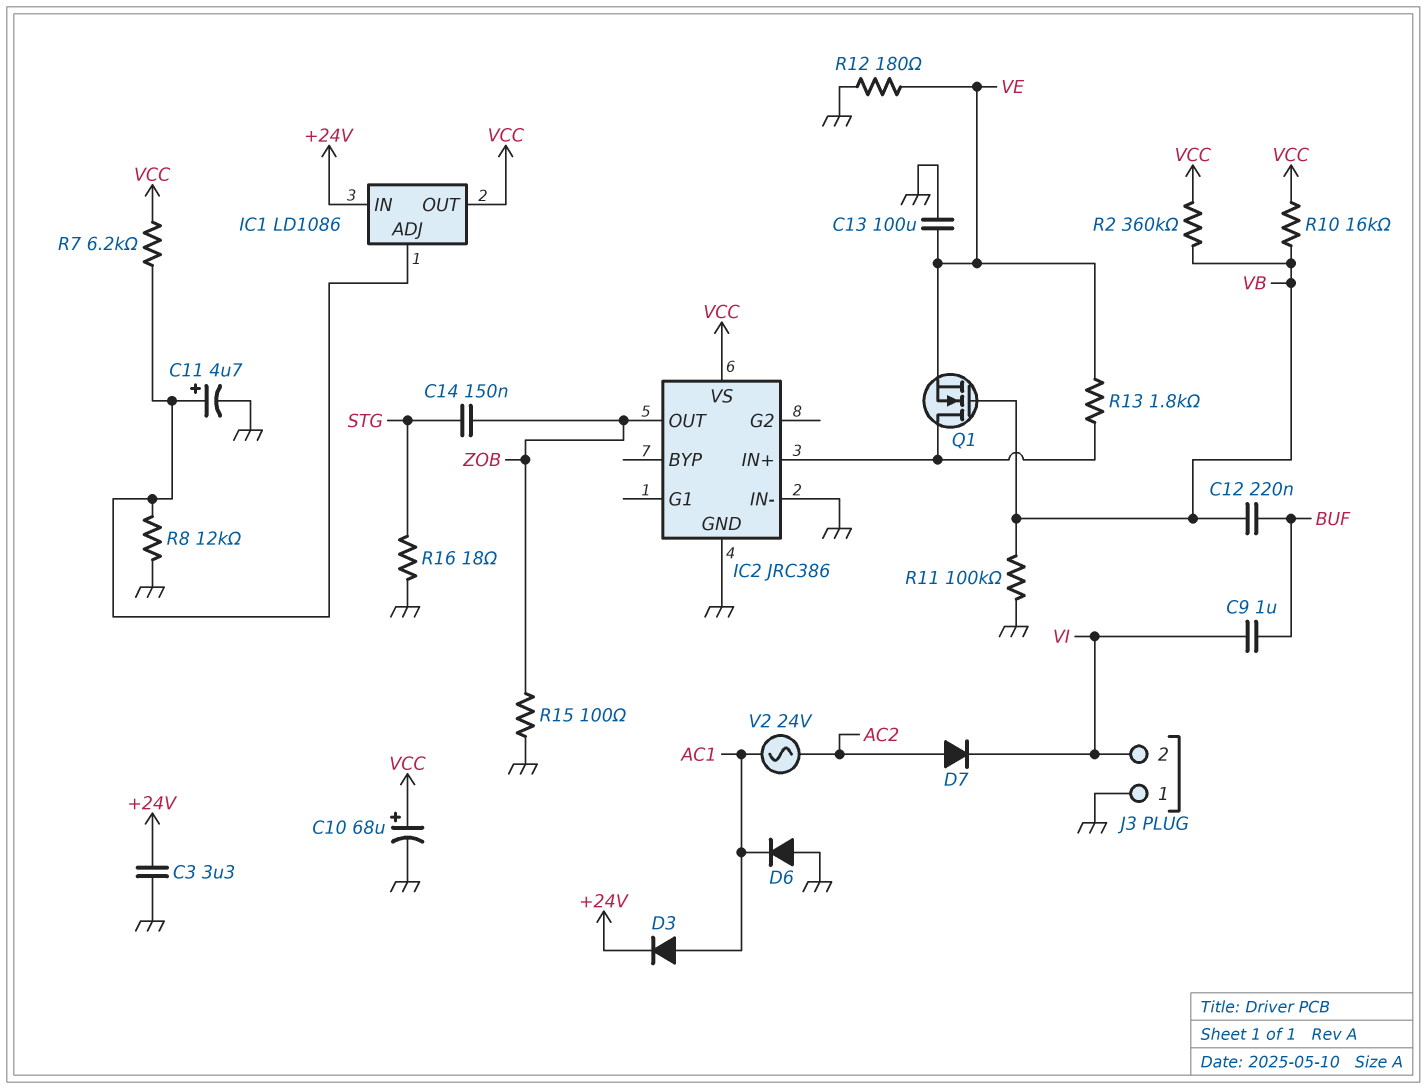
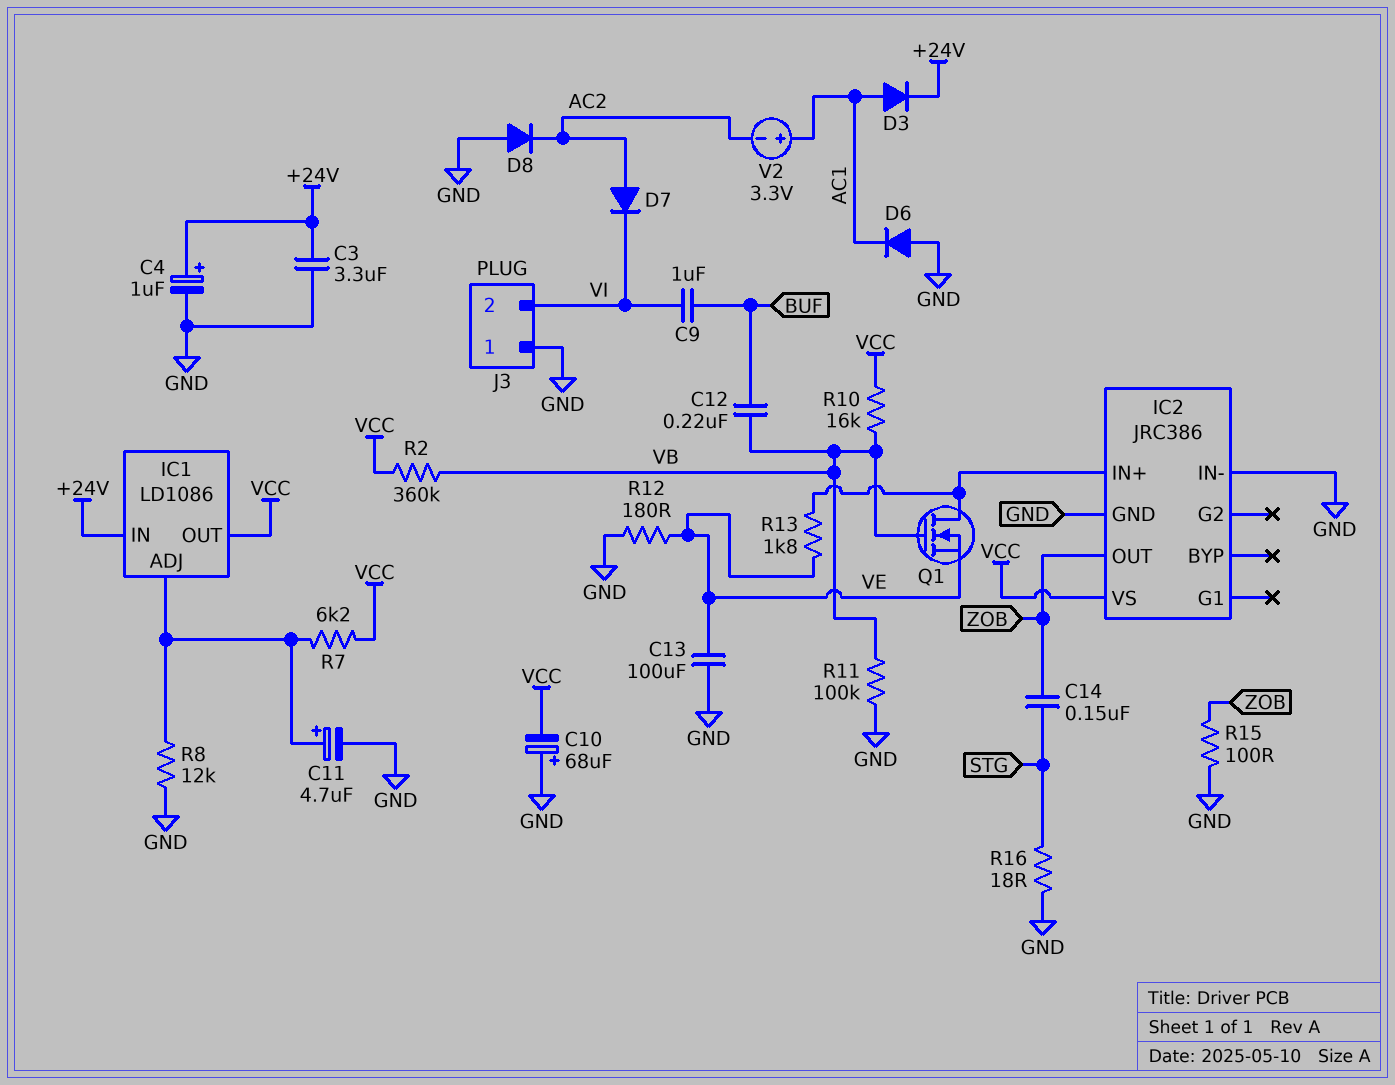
C4: none -> 1uF (plus +24V, minus GND)
C10: 68uF (plus VCC, minus GND) -> 68uF (plus GND, minus VCC)
D8: none -> diode (A GND, K AC2)
V2: AC 24V (AC1, AC2) -> 3.3V (plus AC1, minus AC2)

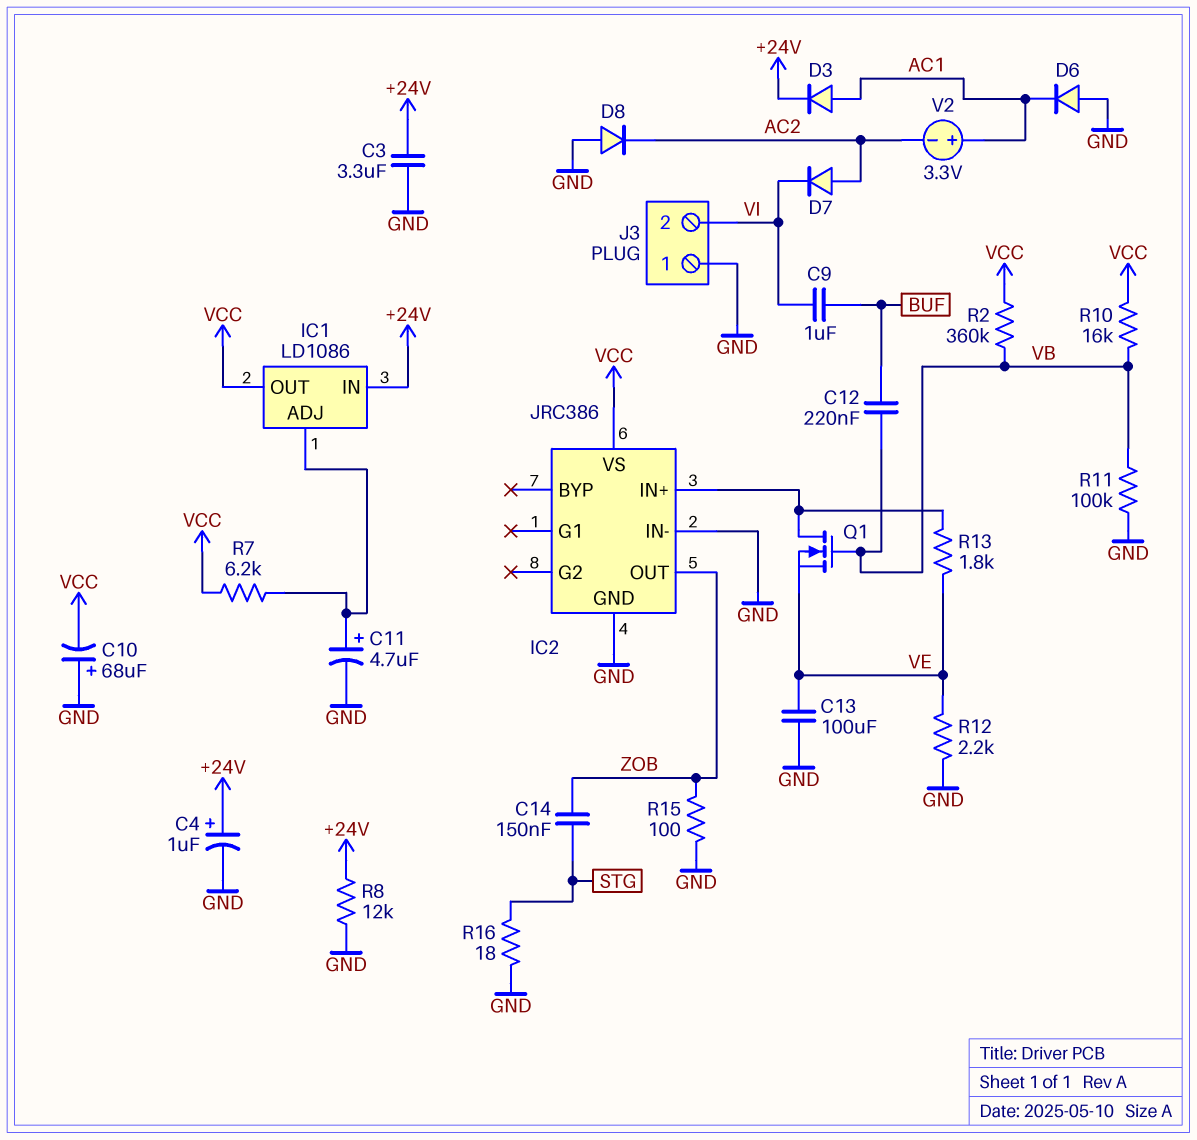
R8: 12k (GND, IC1/ADJ) -> 12k (+24V, GND)
R12: 180 (GND, VE) -> 2.2k (GND, VE)

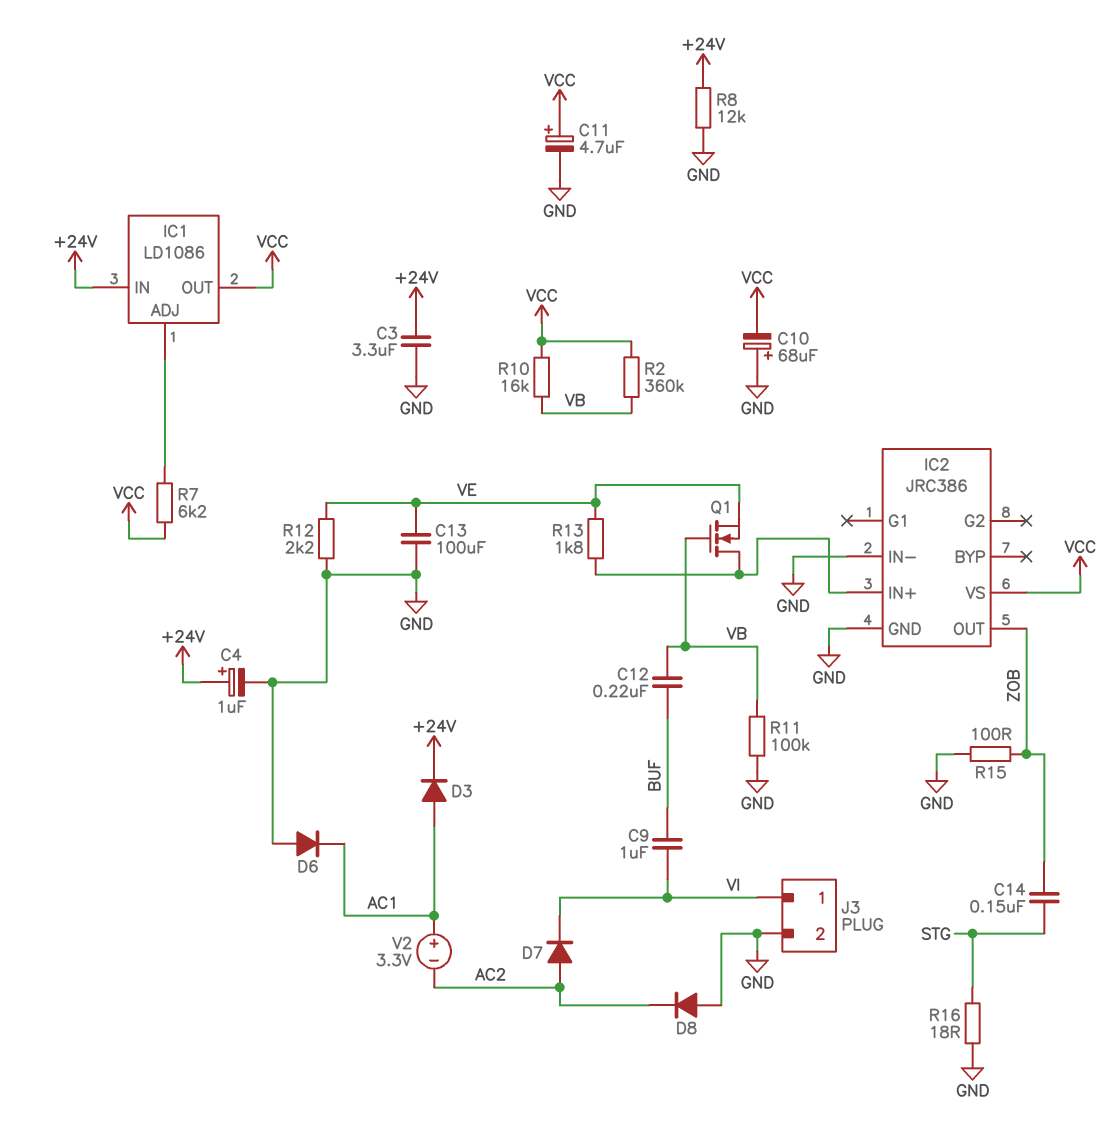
C11: 4.7uF (plus IC1/ADJ, minus GND) -> 4.7uF (plus VCC, minus GND)
J3 pin 1: GND -> VI
J3 pin 2: VI -> GND

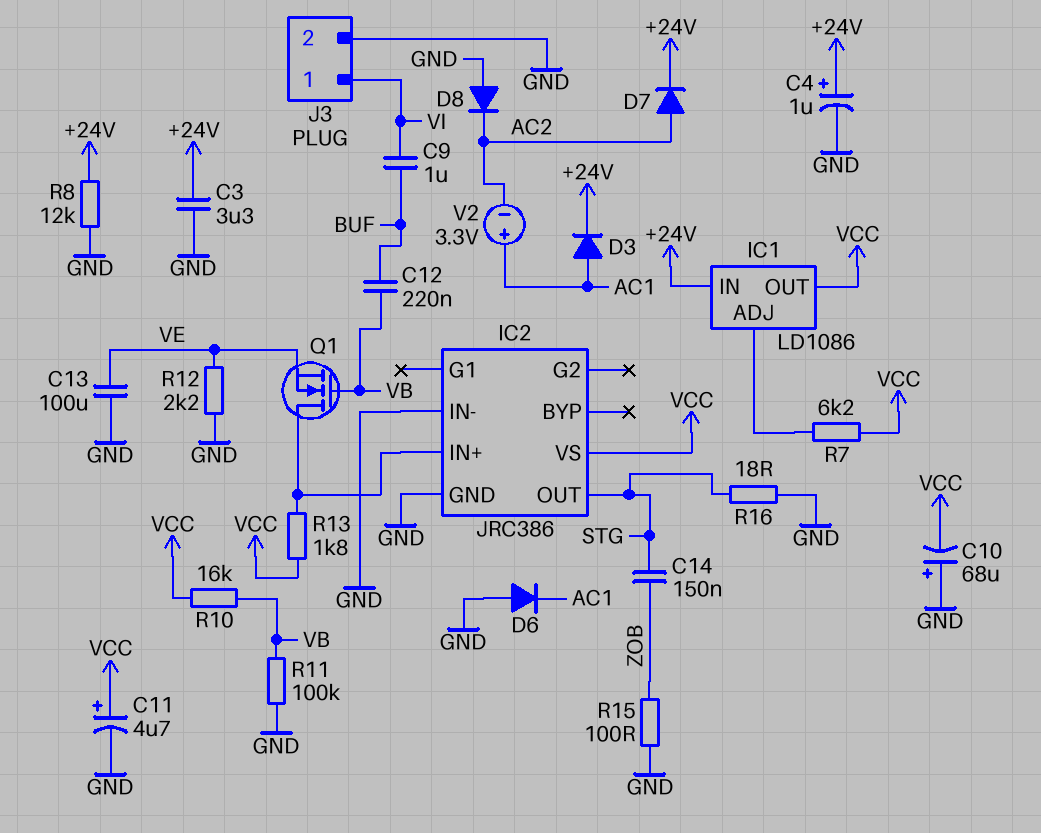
D7: diode (A AC2, K VI) -> diode (A AC2, K +24V)
IC2 pin OUT: ZOB -> STG
R2: 360k (VB, VCC) -> none
R13: 1.8k (IC2/IN+, VE) -> 1.8k (IC2/IN+, VCC)

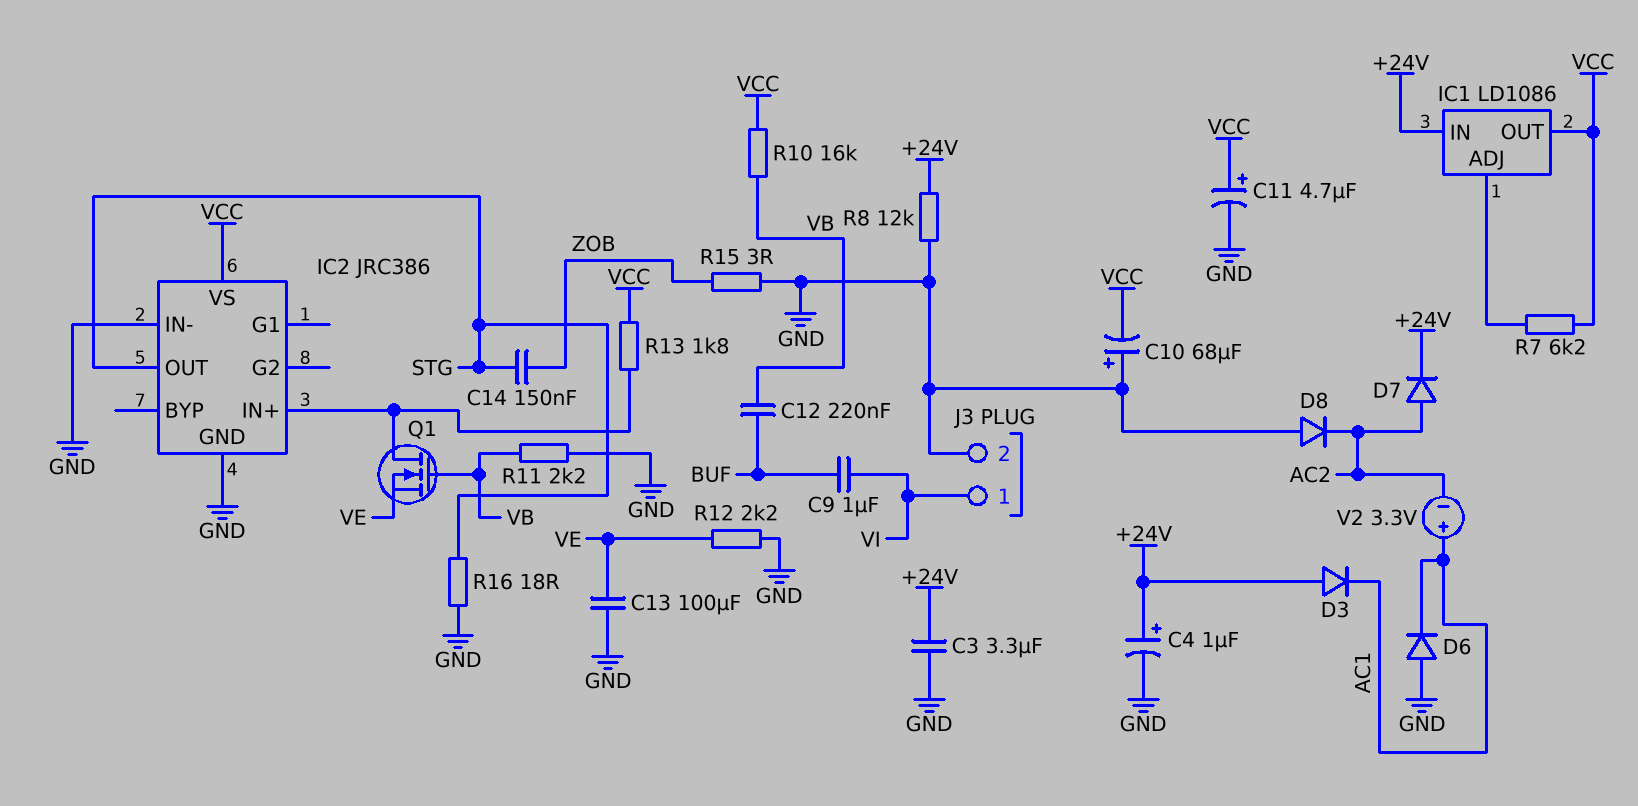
D3: diode (A AC1, K +24V) -> diode (A +24V, K AC1)
R11: 100k (GND, VB) -> 2.2k (GND, VB)
R15: 100 (GND, ZOB) -> 3 (GND, ZOB)

